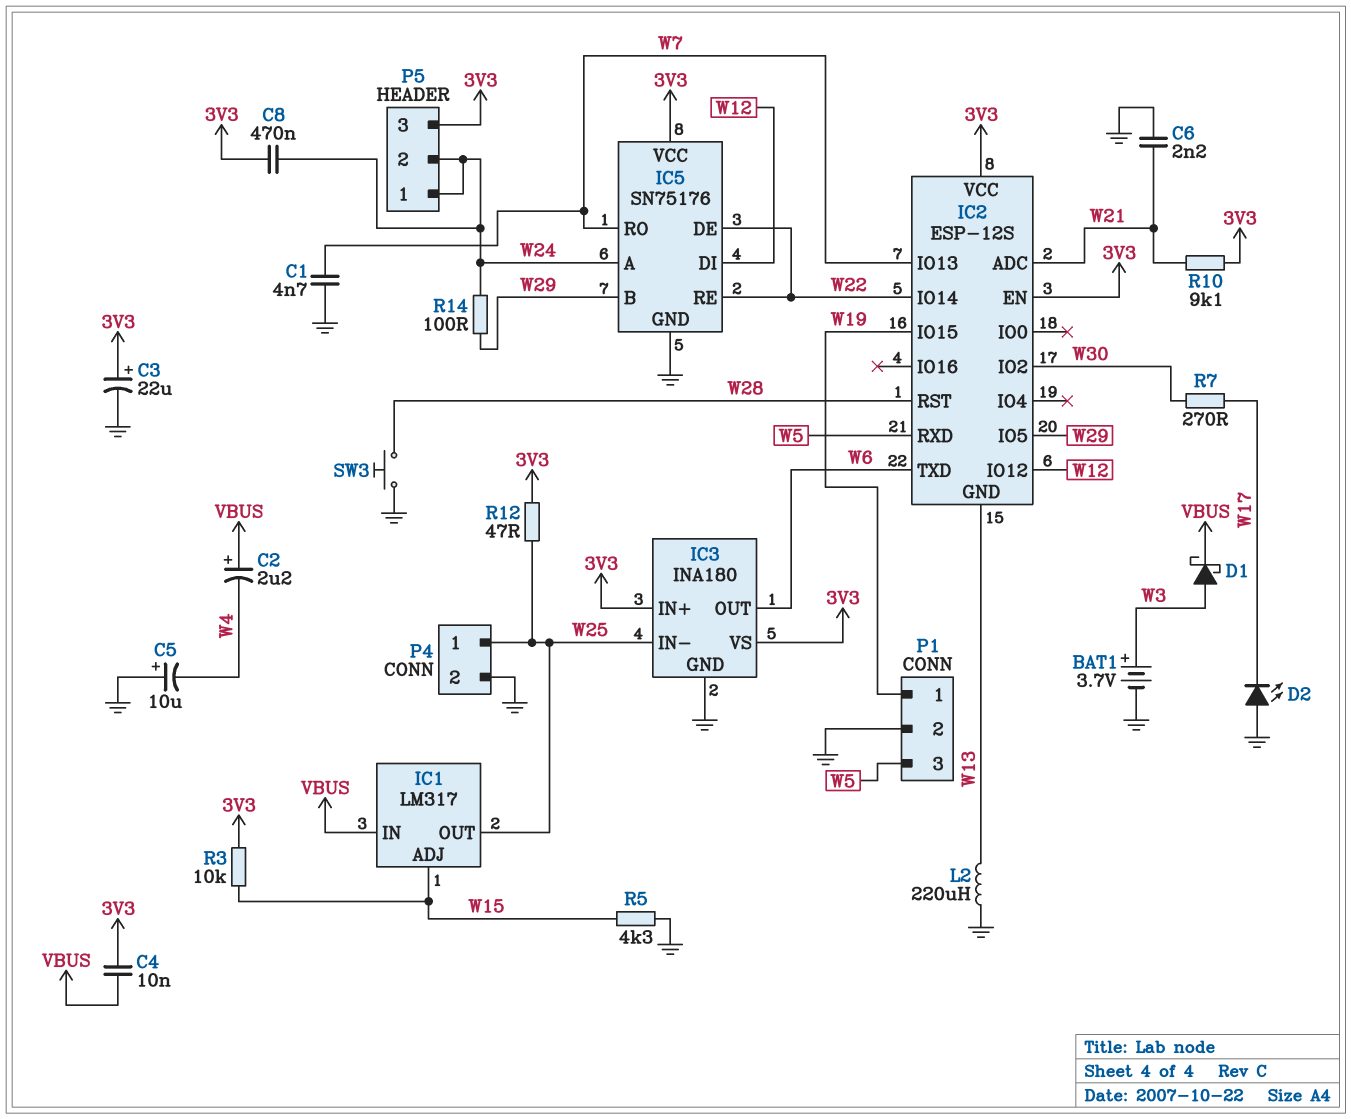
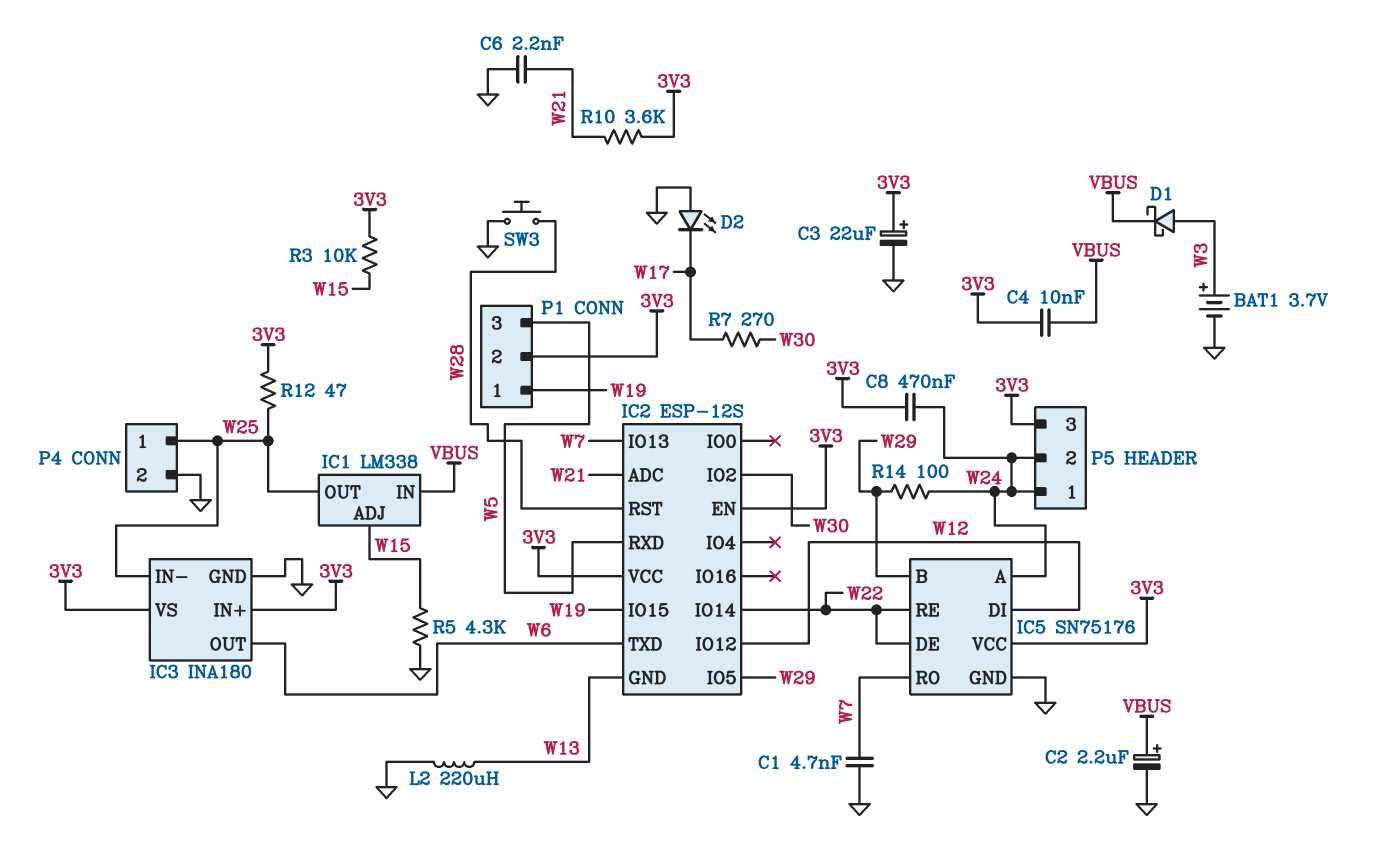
C2: 2.2uF (plus VBUS, minus W4) -> 2.2uF (plus VBUS, minus GND)
C5: 10uF (plus GND, minus W4) -> none
IC1: LM317 -> LM338
P1 pin 2: GND -> 3V3
R10: 9.1k (3V3, W21) -> 3.6k (3V3, W21)

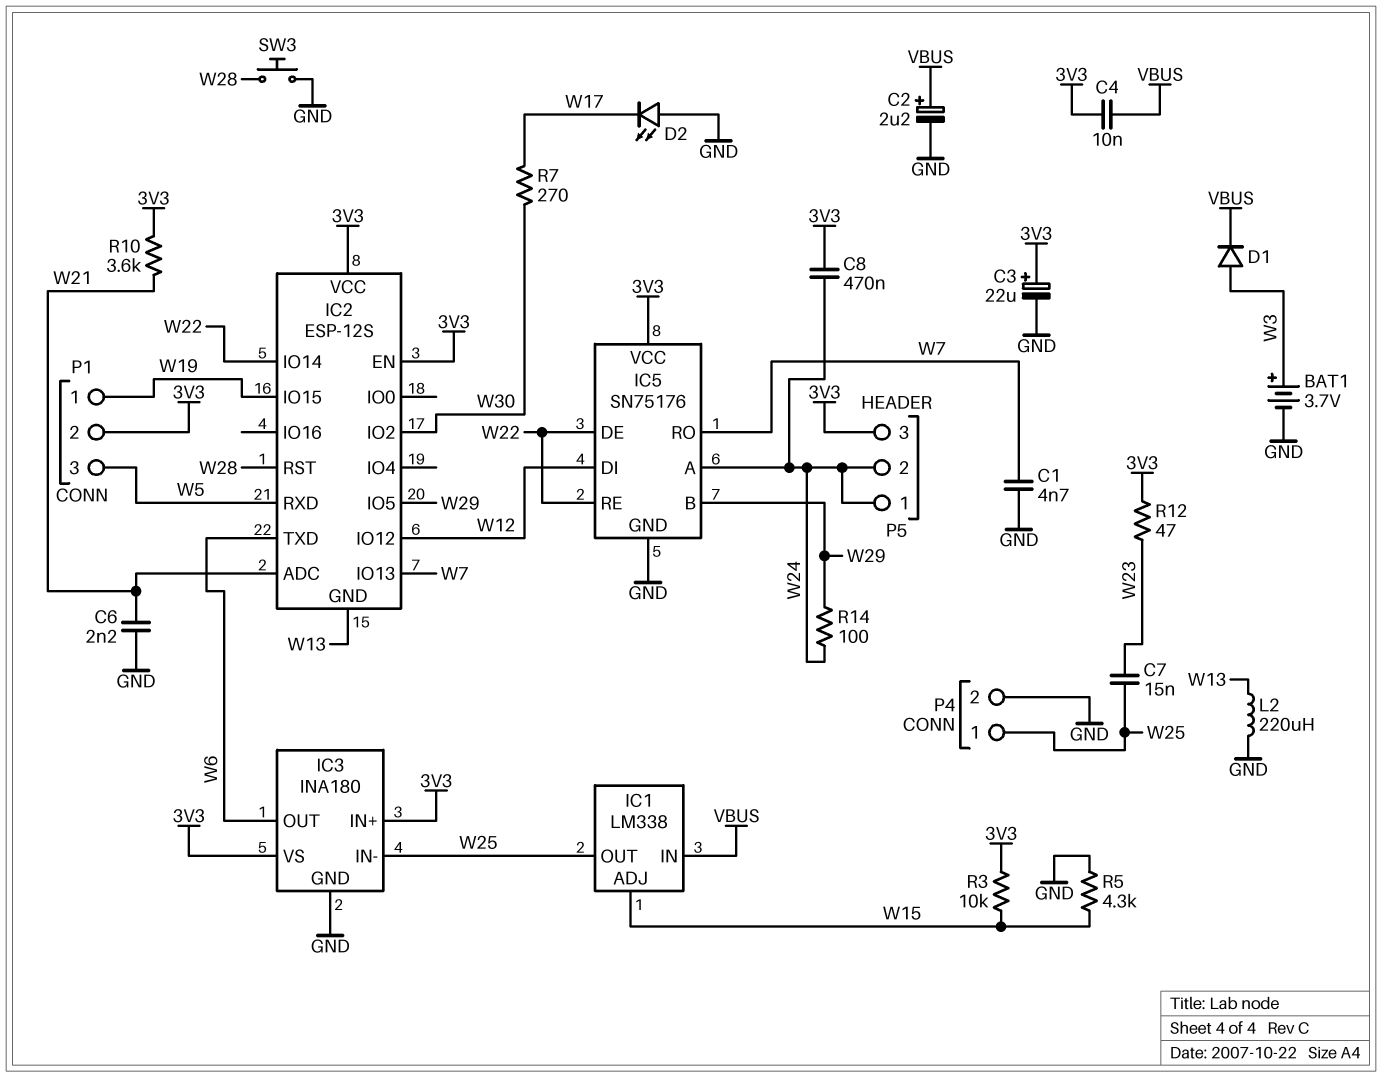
C7: none -> 15nF (W23, W25)
D1: schottky (A W3, K VBUS) -> diode (A W3, K VBUS)
R12: 47 (3V3, W25) -> 47 (3V3, W23)

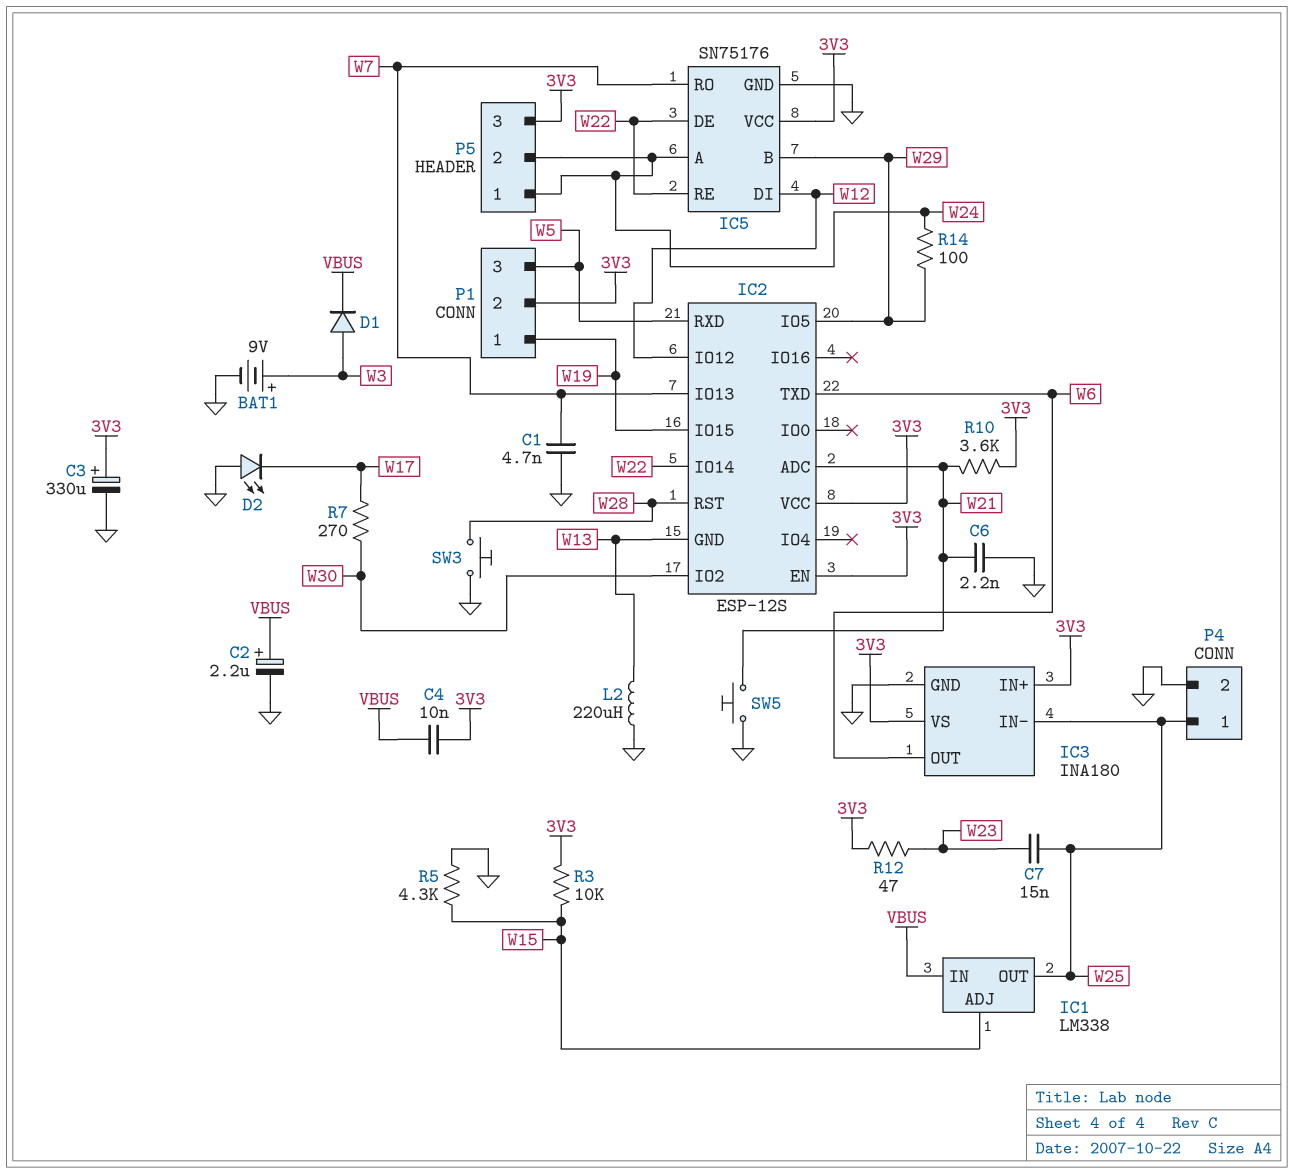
BAT1: 3.7V (plus W3, minus GND) -> 9V (plus W3, minus GND)
C3: 22uF (plus 3V3, minus GND) -> 330uF (plus 3V3, minus GND)
C8: 470nF (3V3, W24) -> none
SW5: none -> button (GND, W21)

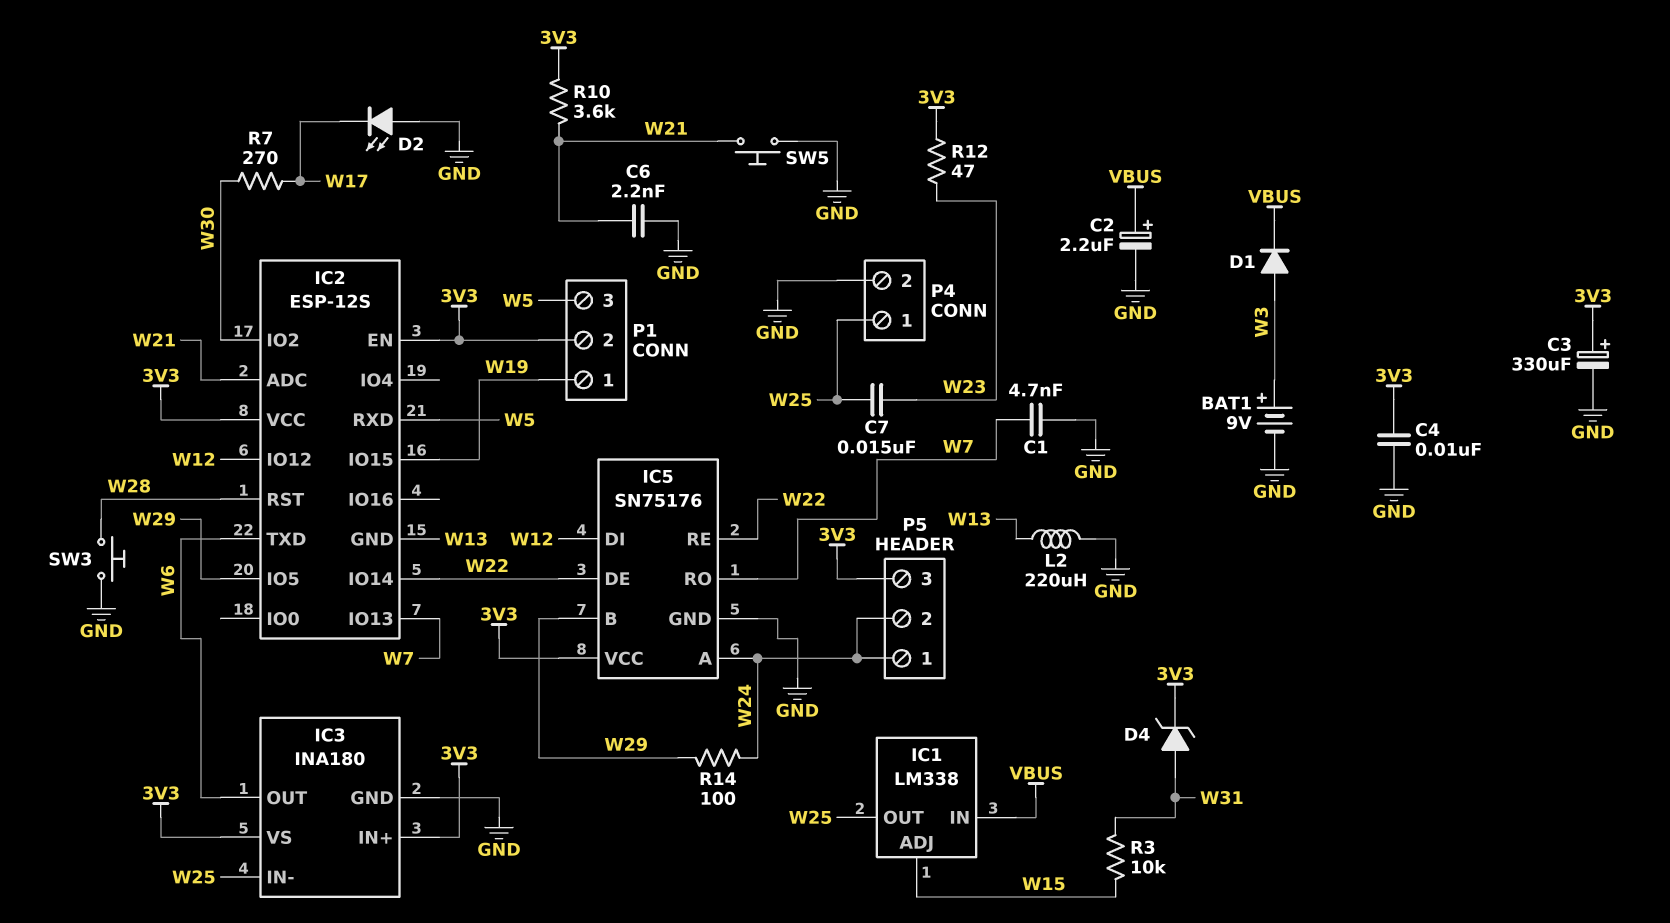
C4: 10nF (3V3, VBUS) -> 10nF (3V3, GND)
D4: none -> zener (A W31, K 3V3)
R3: 10k (3V3, W15) -> 10k (W15, W31)
R5: 4.3k (GND, W15) -> none

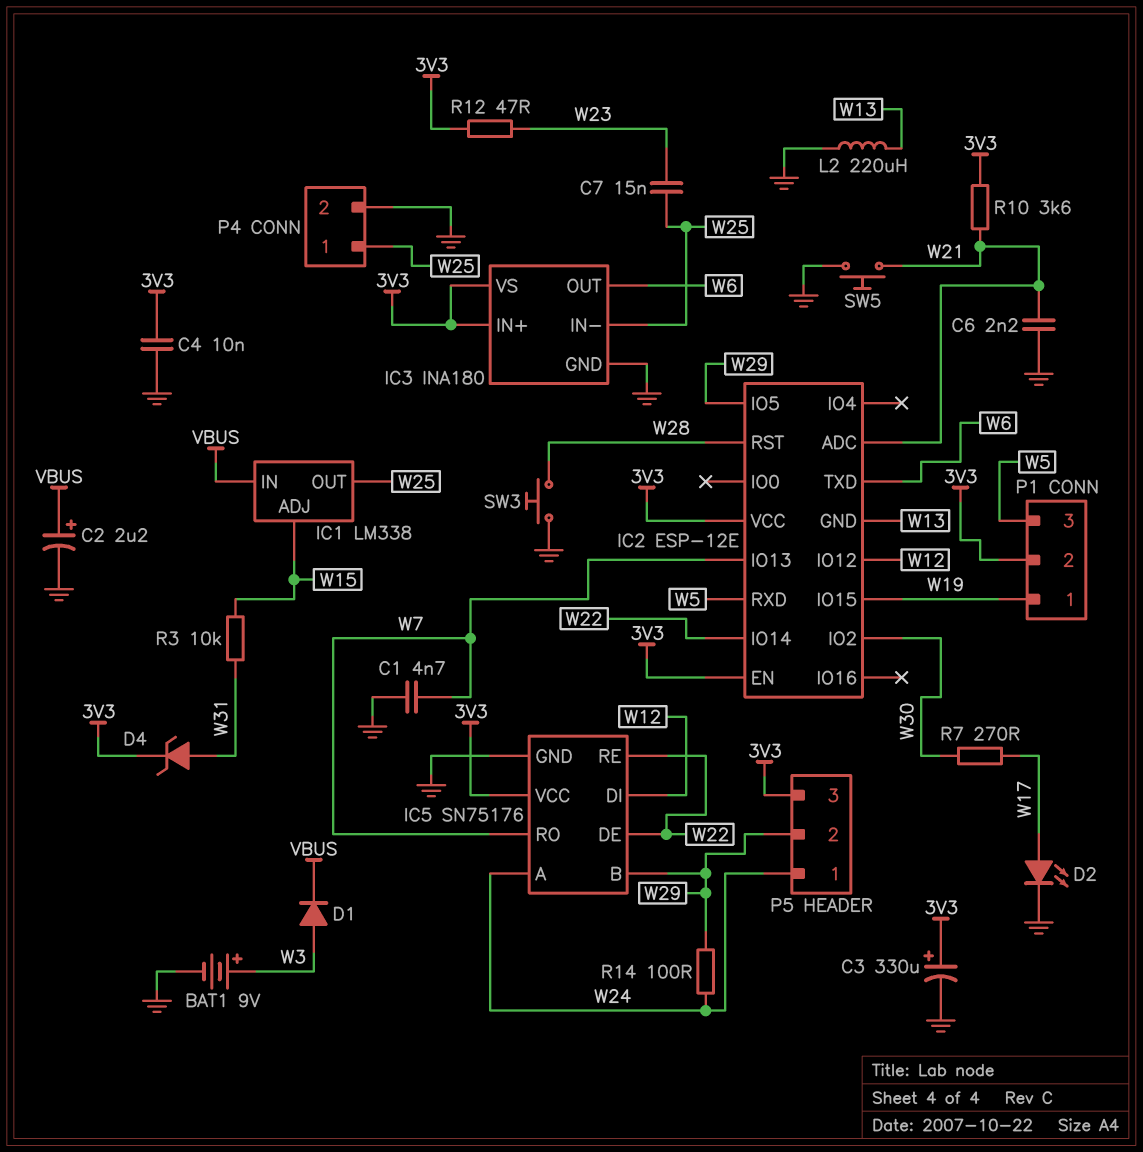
D2: LED (A GND, K W17) -> LED (A W17, K GND)
IC2: ESP-12S -> ESP-12E
P5 pin 2: W24 -> W29

